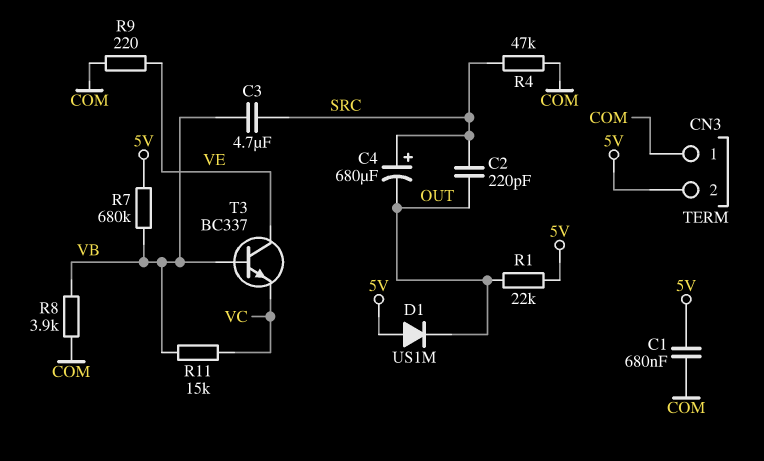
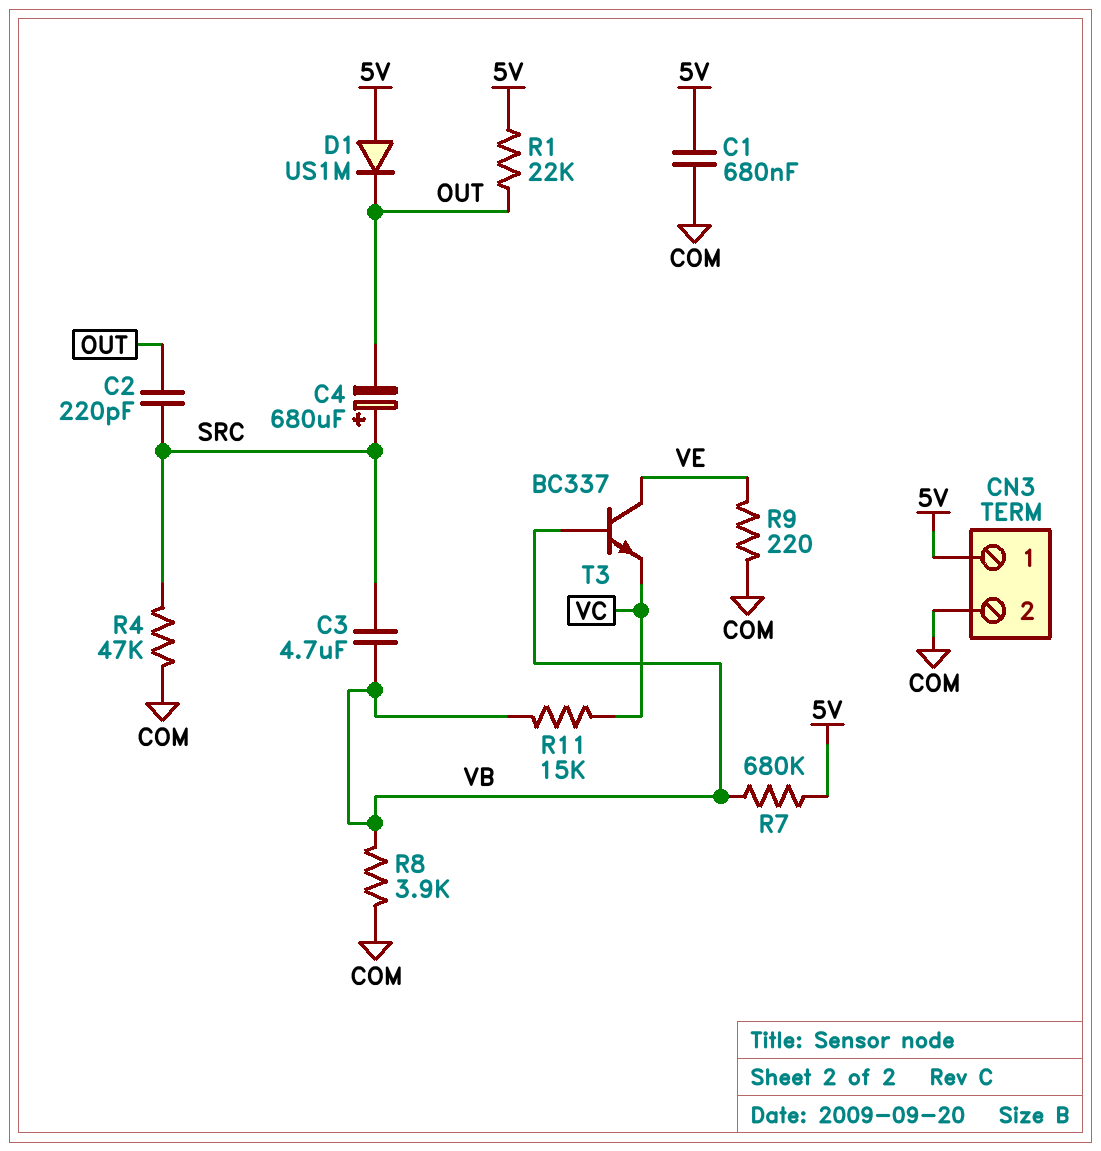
CN3 pin 1: COM -> 5V
CN3 pin 2: 5V -> COM

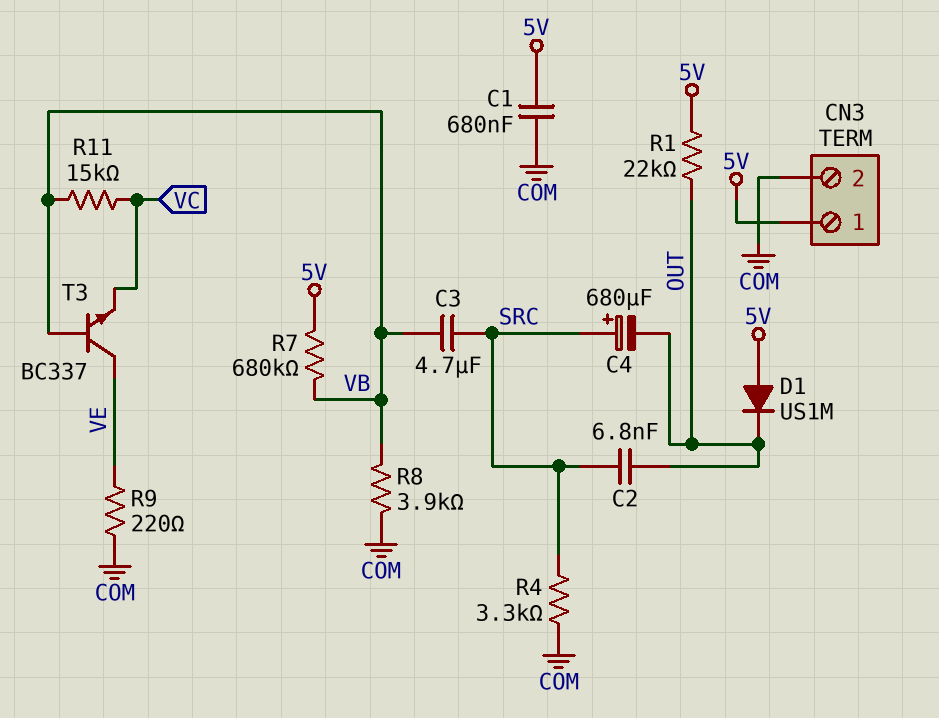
C2: 220pF (OUT, SRC) -> 6.8nF (OUT, SRC)
R4: 47k (COM, SRC) -> 3.3k (COM, SRC)

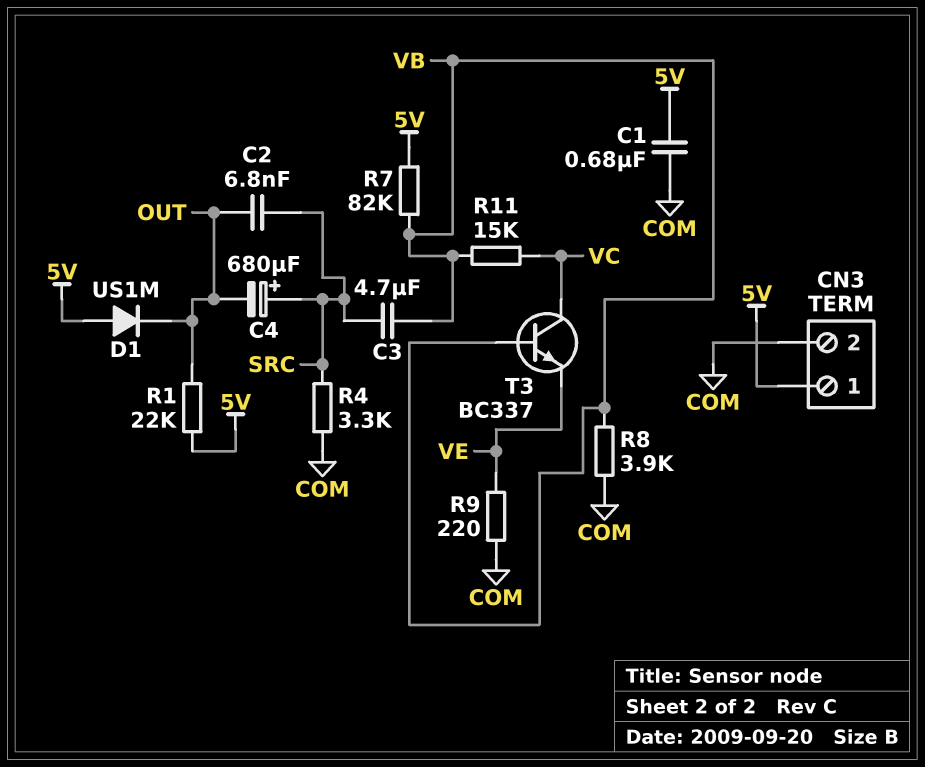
R7: 680k (5V, VB) -> 82k (5V, VB)
T3: NPN BC337 (B VB, C VE, E VC) -> NPN BC337 (B VB, C VC, E VE)

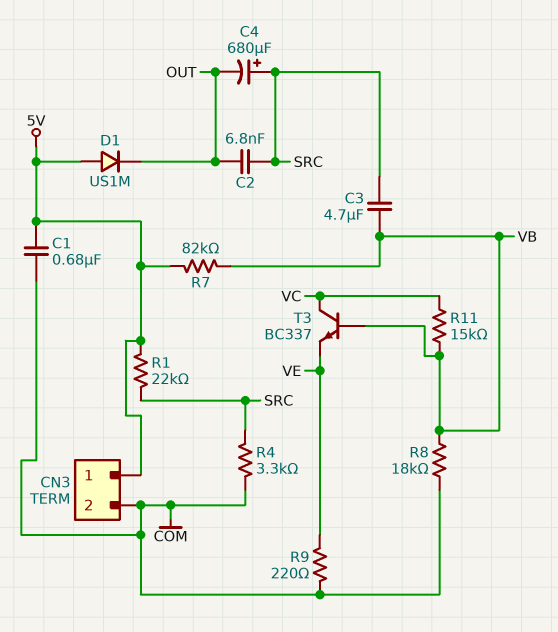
R1: 22k (5V, OUT) -> 22k (5V, SRC)
R8: 3.9k (COM, VB) -> 18k (COM, VB)

